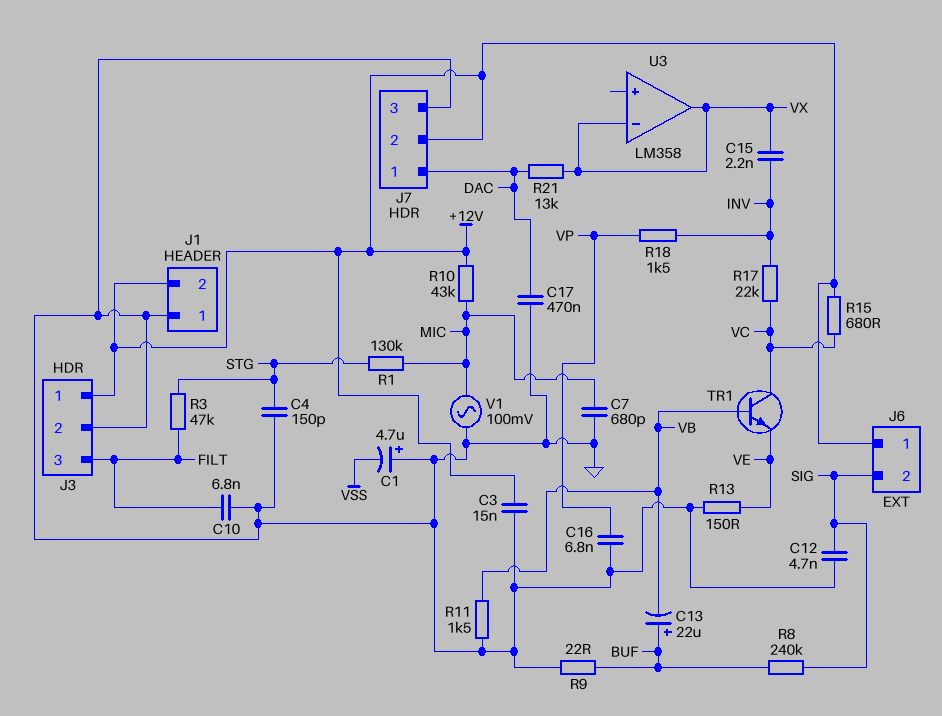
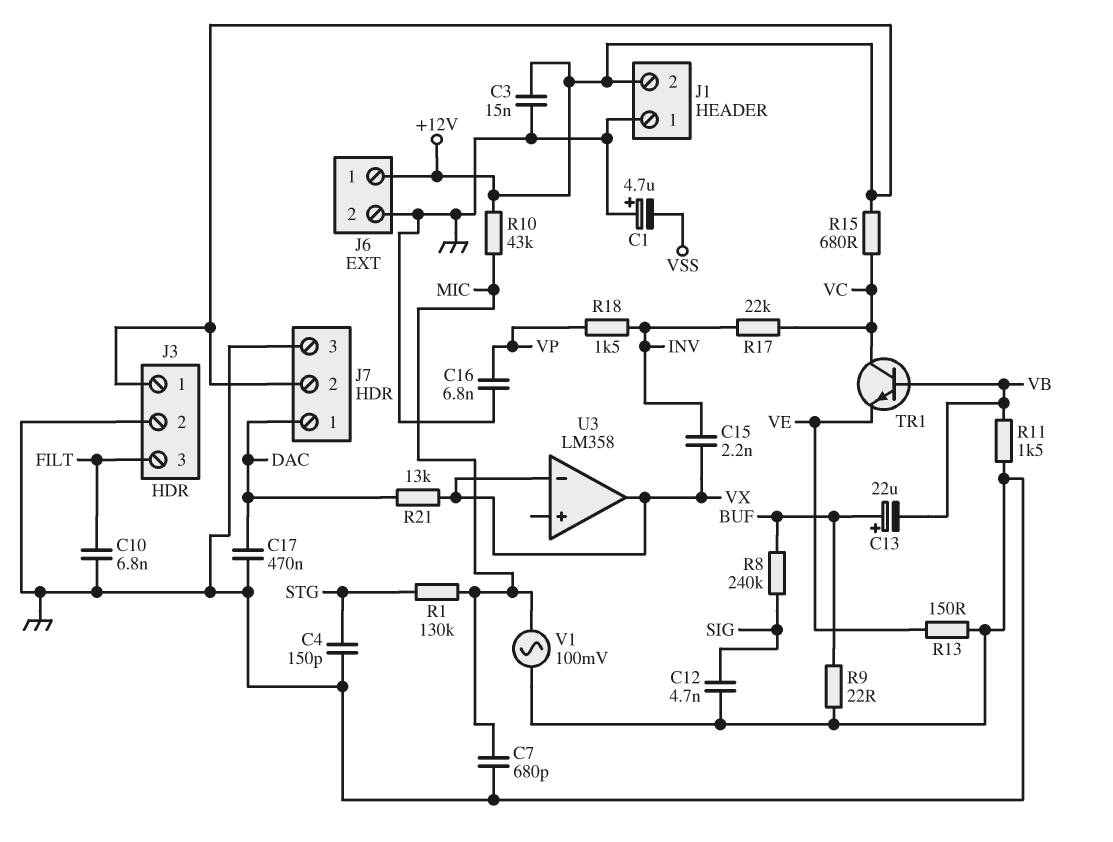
J6 pin 2: SIG -> GND
R3: 47k (FILT, STG) -> none

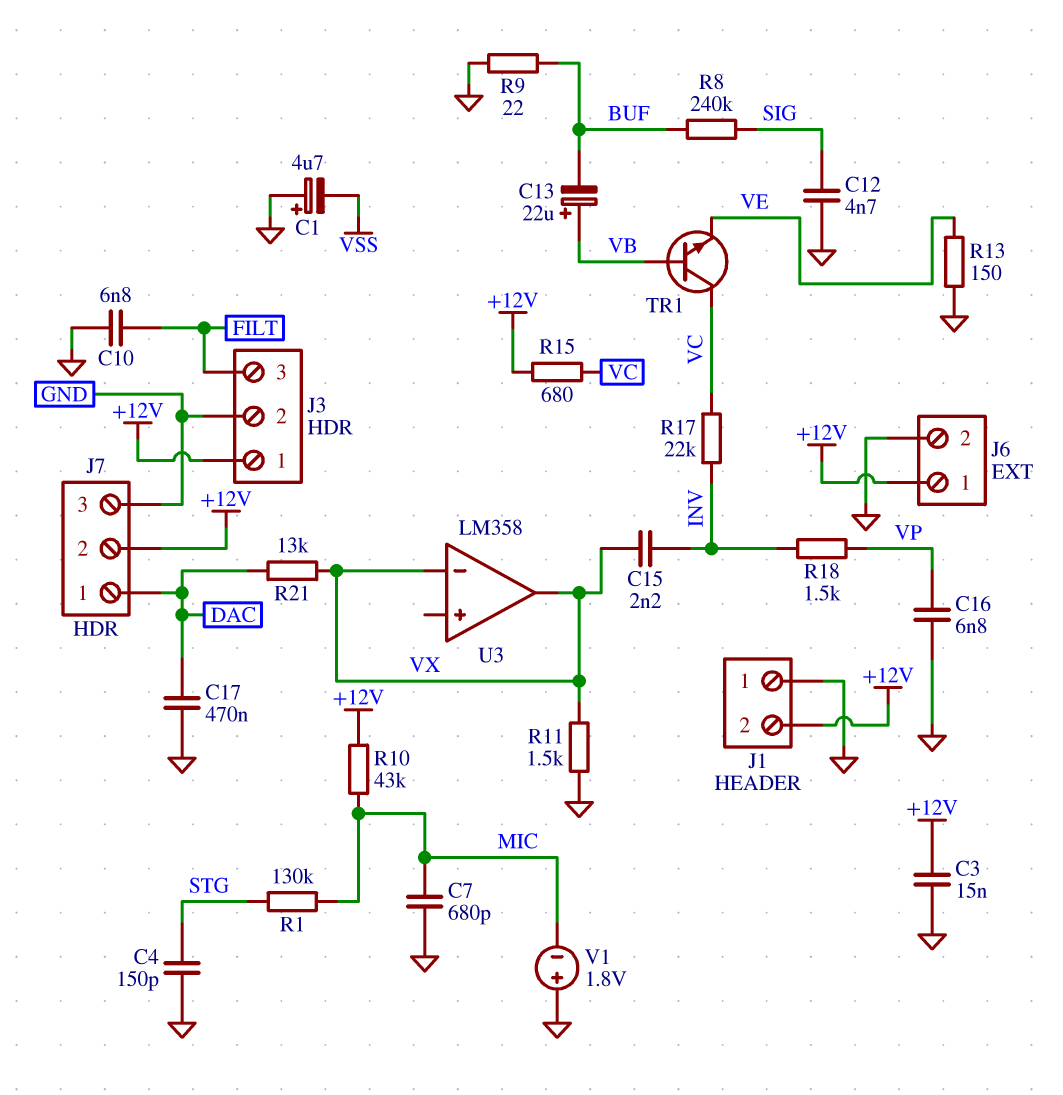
C13: 22uF (plus BUF, minus VB) -> 22uF (plus VB, minus BUF)
R11: 1.5k (GND, VB) -> 1.5k (GND, VX)
V1: AC 100mV (GND, MIC) -> 1.8V (plus GND, minus MIC)

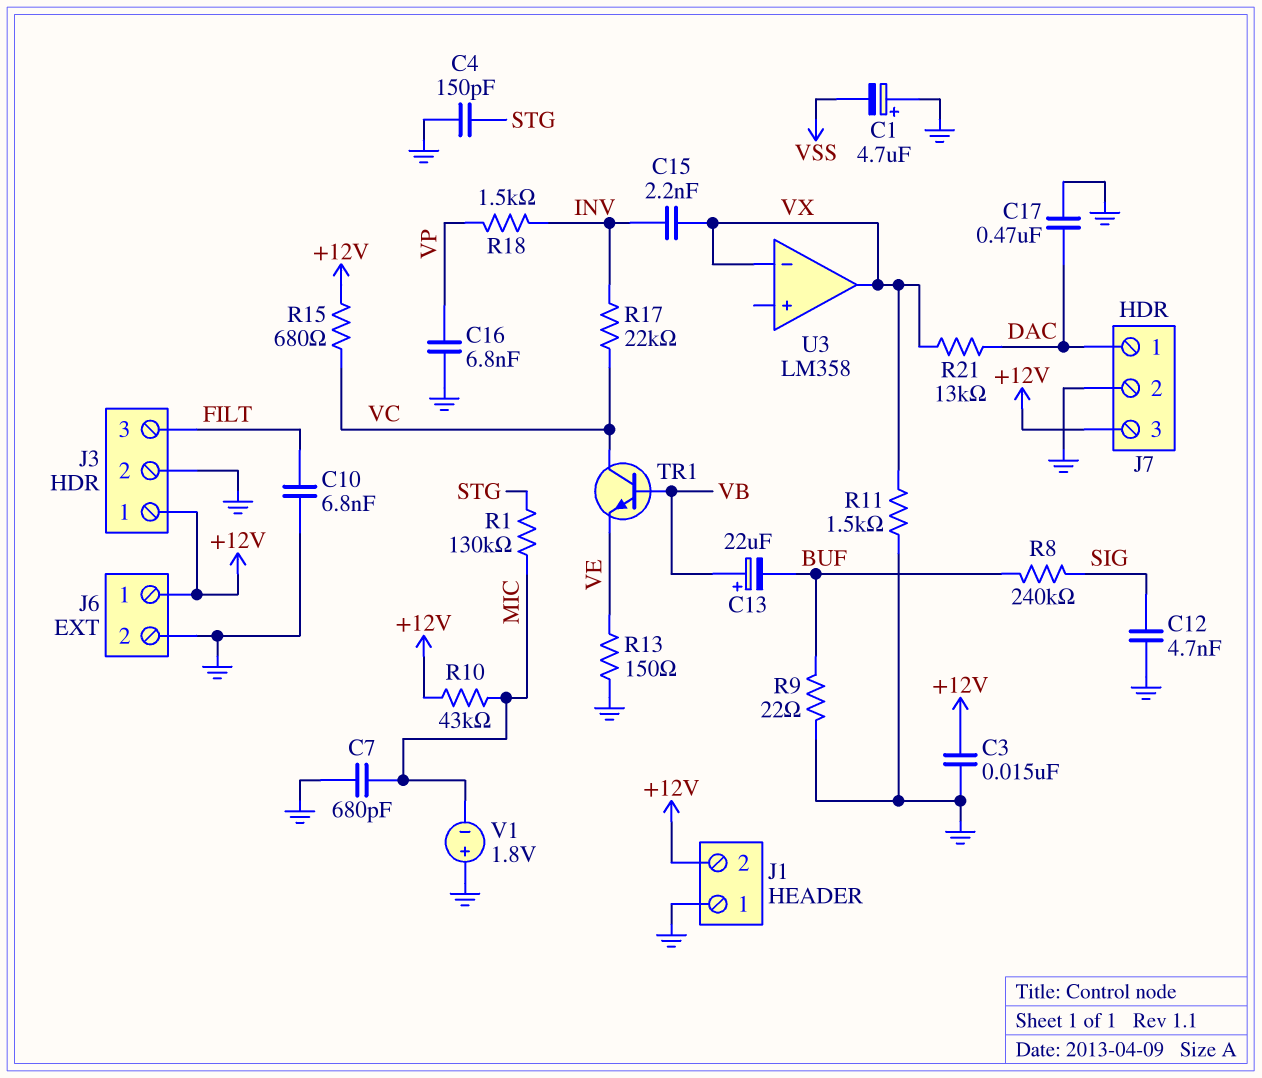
J7 pin 2: +12V -> GND
J7 pin 3: GND -> +12V

